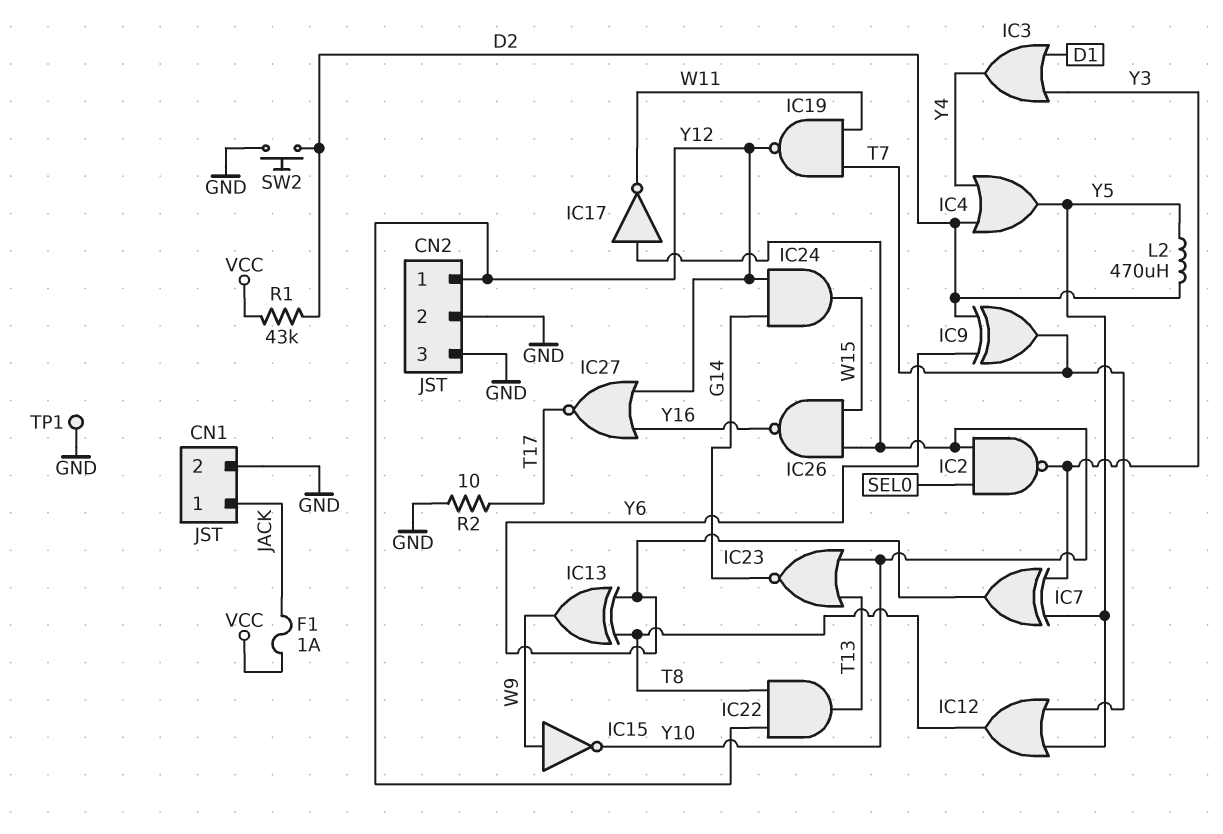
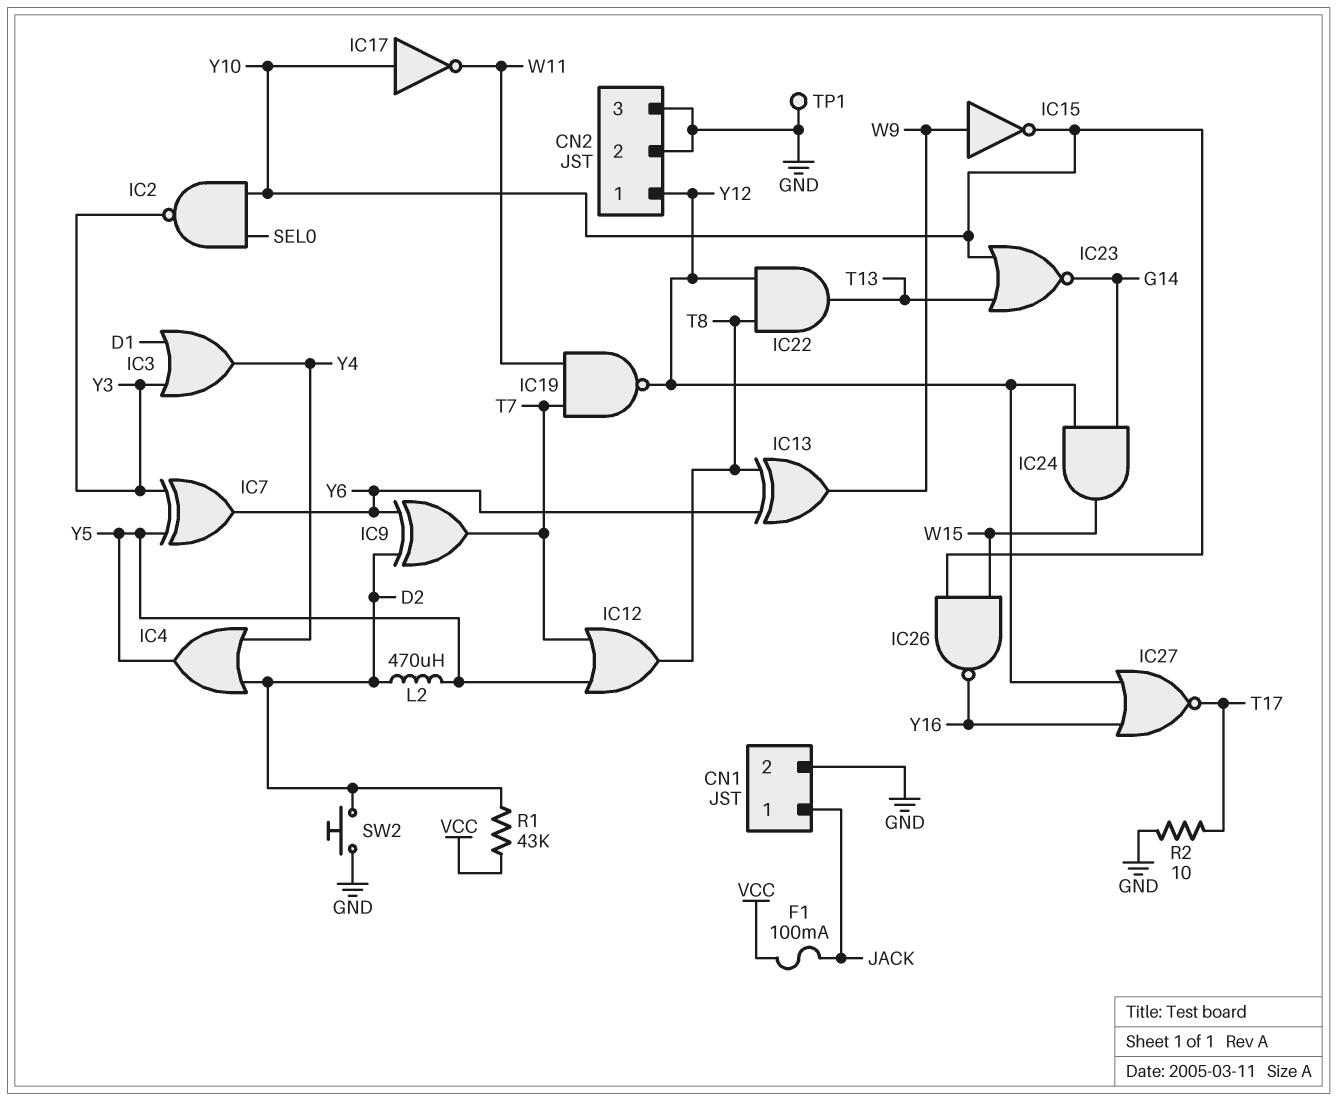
F1: 1A (JACK, VCC) -> 100mA (JACK, VCC)

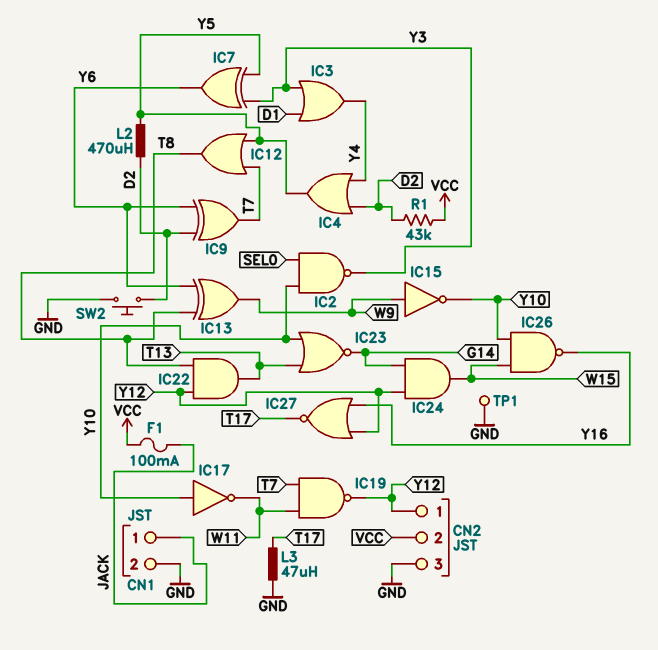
CN2 pin 2: GND -> VCC
L3: none -> 47uH (GND, T17)
R2: 10 (GND, T17) -> none

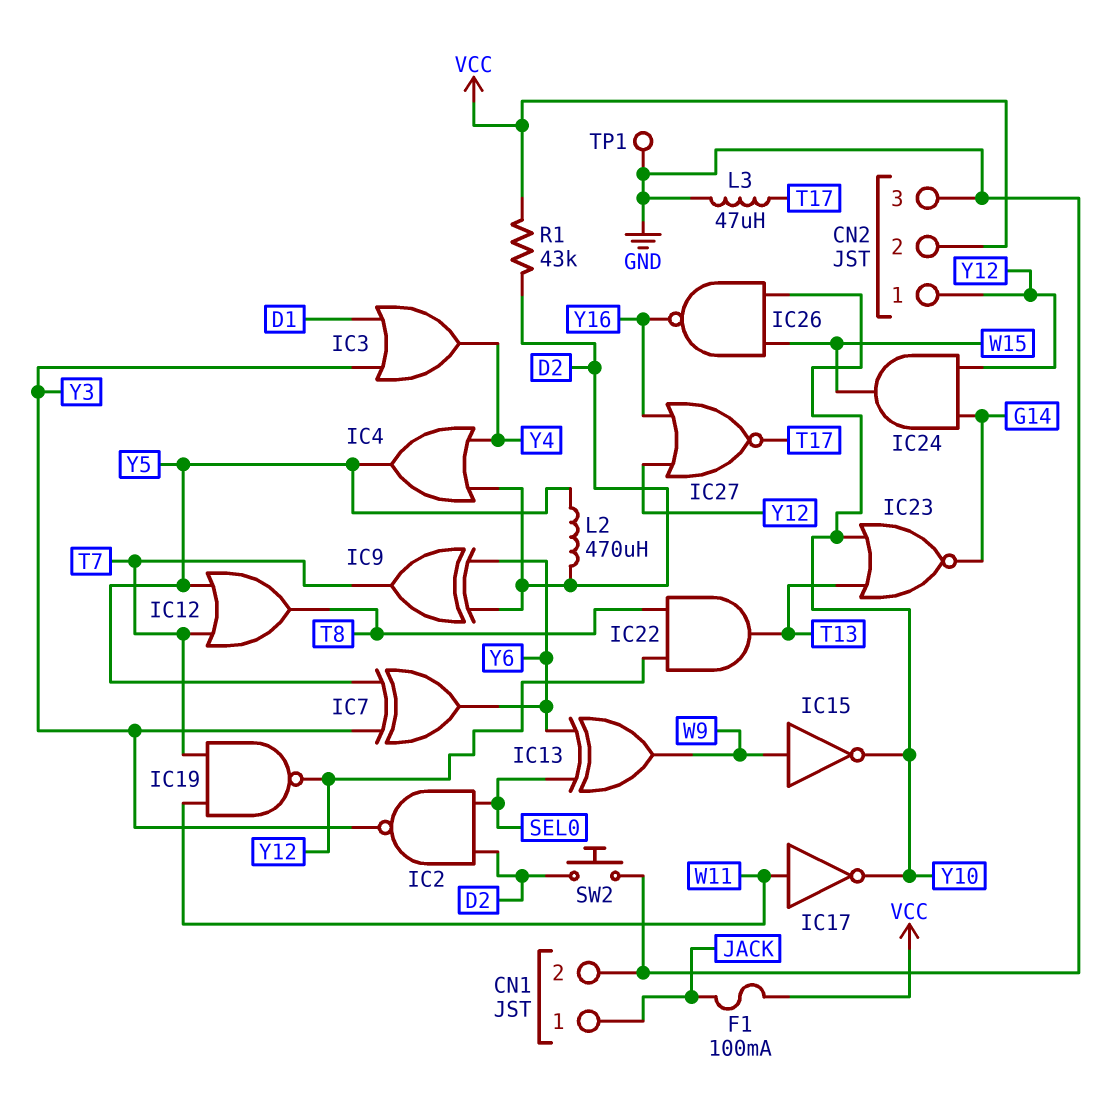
IC2: NAND (in SEL0, in Y10, out Y3) -> NAND (in D2, in SEL0, out Y3)
IC13: XOR (in T8, in Y6, out W9) -> XOR (in SEL0, in Y6, out W9)
IC17: NOT (in Y10, out W11) -> NOT (in W11, out Y10)

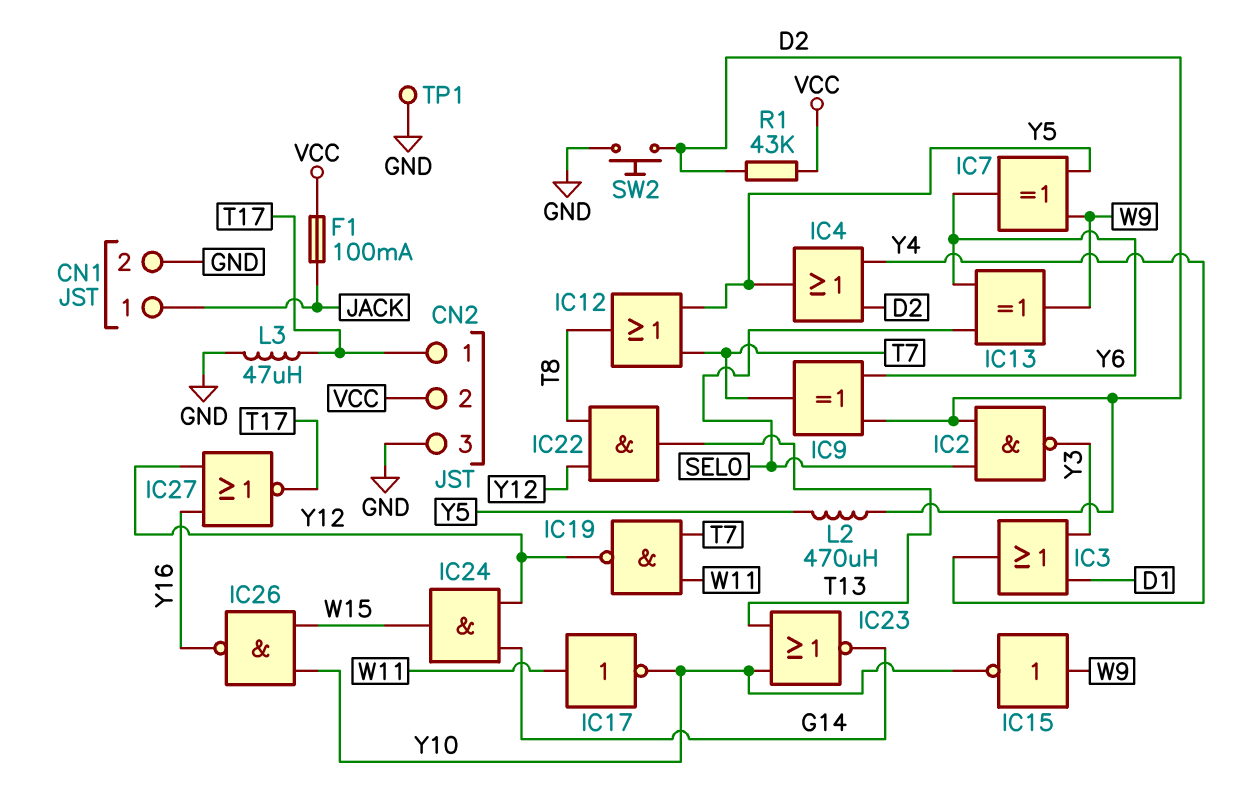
CN2 pin 1: Y12 -> T17
IC7: XOR (in Y3, in Y5, out Y6) -> XOR (in W9, in Y5, out Y6)

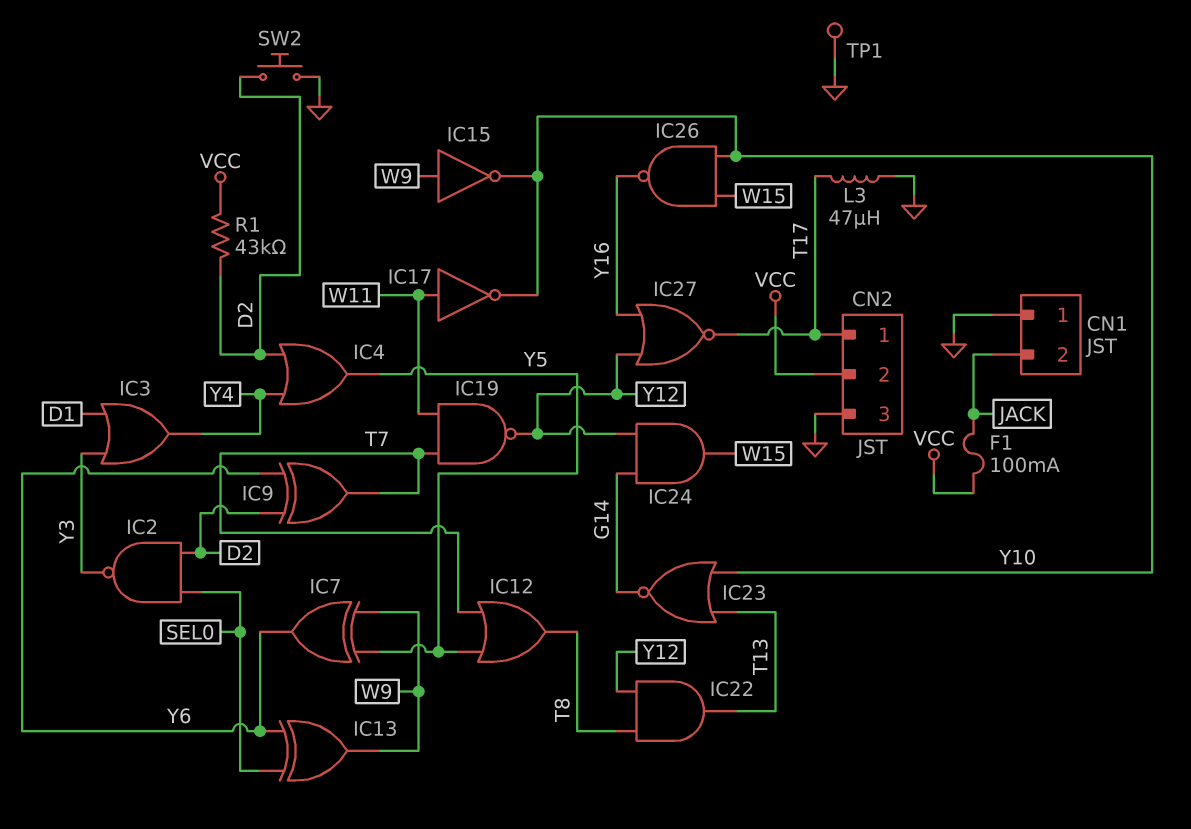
CN1 pin 1: JACK -> GND
CN1 pin 2: GND -> JACK
L2: 470uH (D2, Y5) -> none

